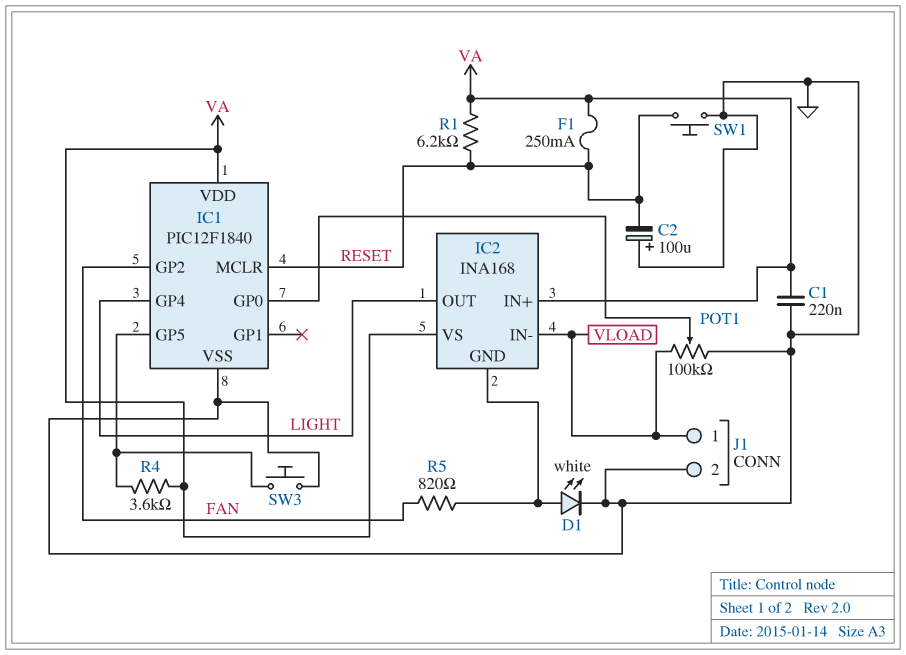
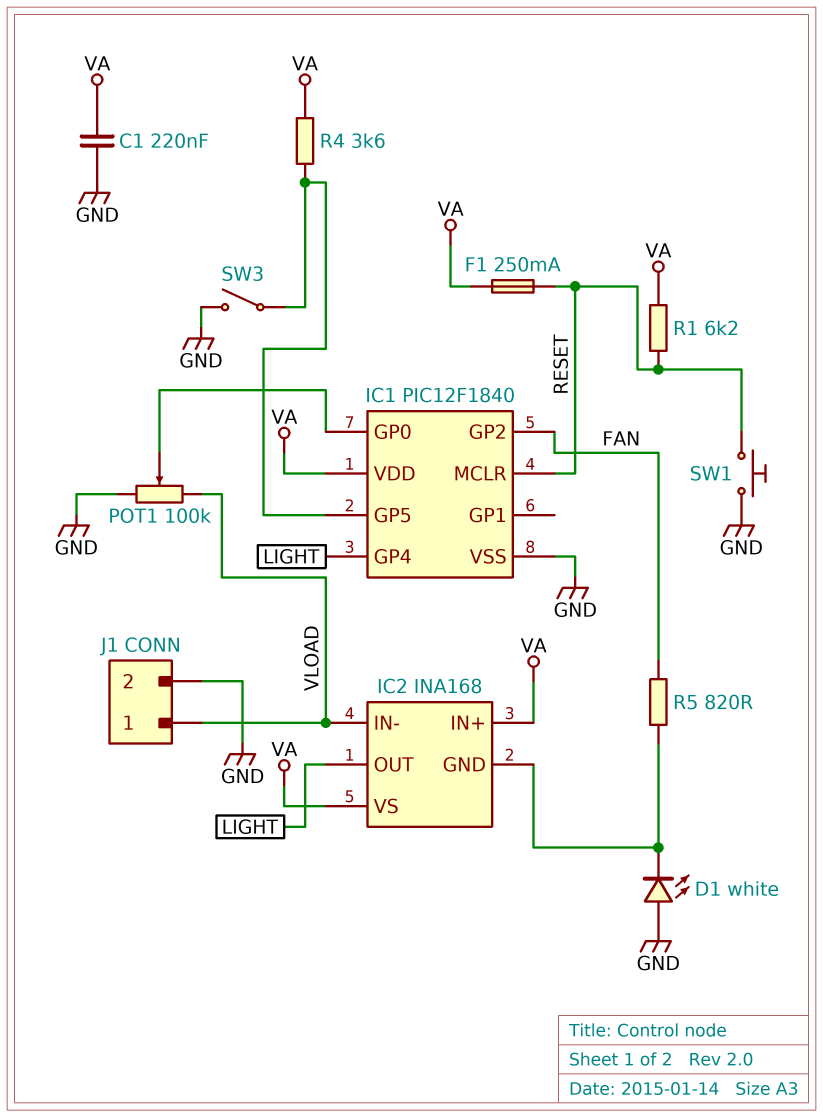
C2: 100uF (plus GND, minus RESET) -> none
D1: LED white (A IC2/GND, K GND) -> LED white (A GND, K IC2/GND)
SW3: button (GND, IC1/GP5) -> switch (GND, IC1/GP5)

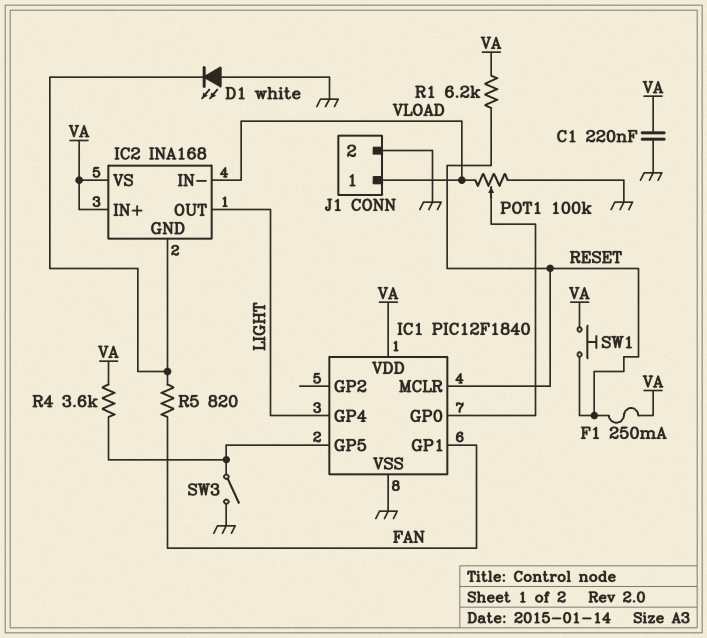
IC1 pin GP1: none -> FAN
IC1 pin GP2: FAN -> none
SW1: button (GND, RESET) -> button (RESET, VA)

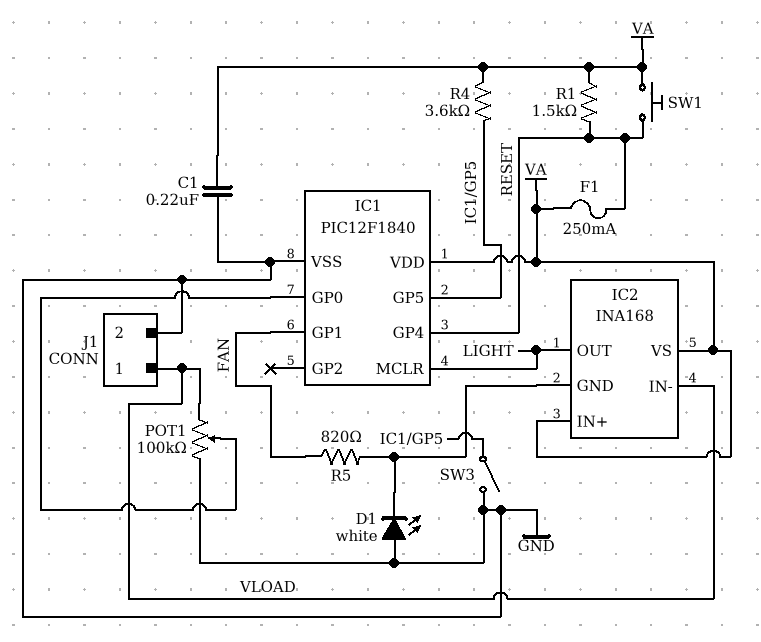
IC1 pin GP4: LIGHT -> RESET
IC1 pin MCLR: RESET -> LIGHT
R1: 6.2k (RESET, VA) -> 1.5k (RESET, VA)

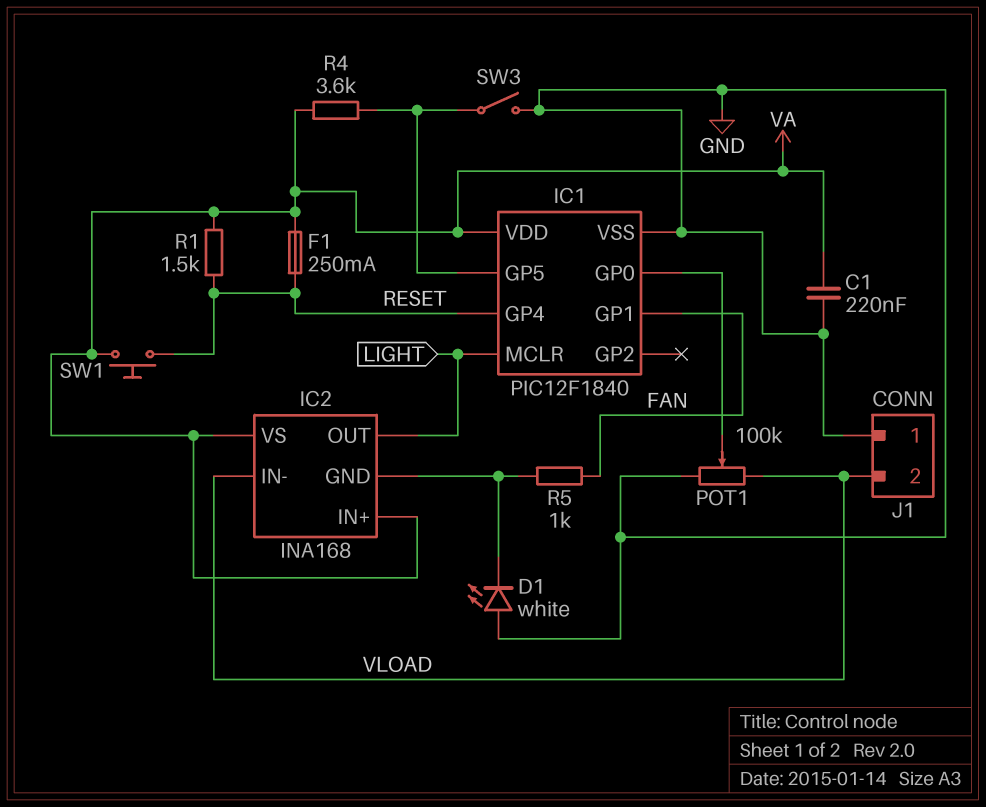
J1 pin 1: VLOAD -> GND
J1 pin 2: GND -> VLOAD
R5: 820 (FAN, IC2/GND) -> 1k (FAN, IC2/GND)

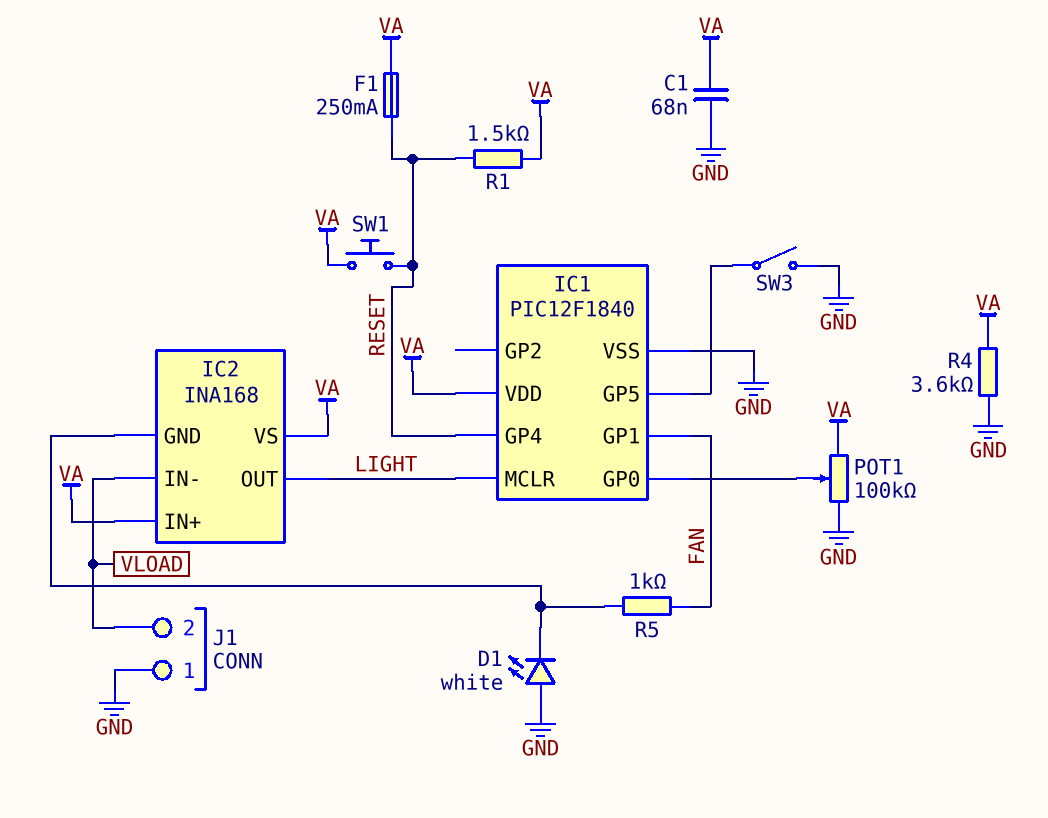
C1: 220nF (GND, VA) -> 68nF (GND, VA)
POT1: 100k (GND, VLOAD, wiper IC1/GP0) -> 100k (GND, VA, wiper IC1/GP0)
R4: 3.6k (IC1/GP5, VA) -> 3.6k (GND, VA)

